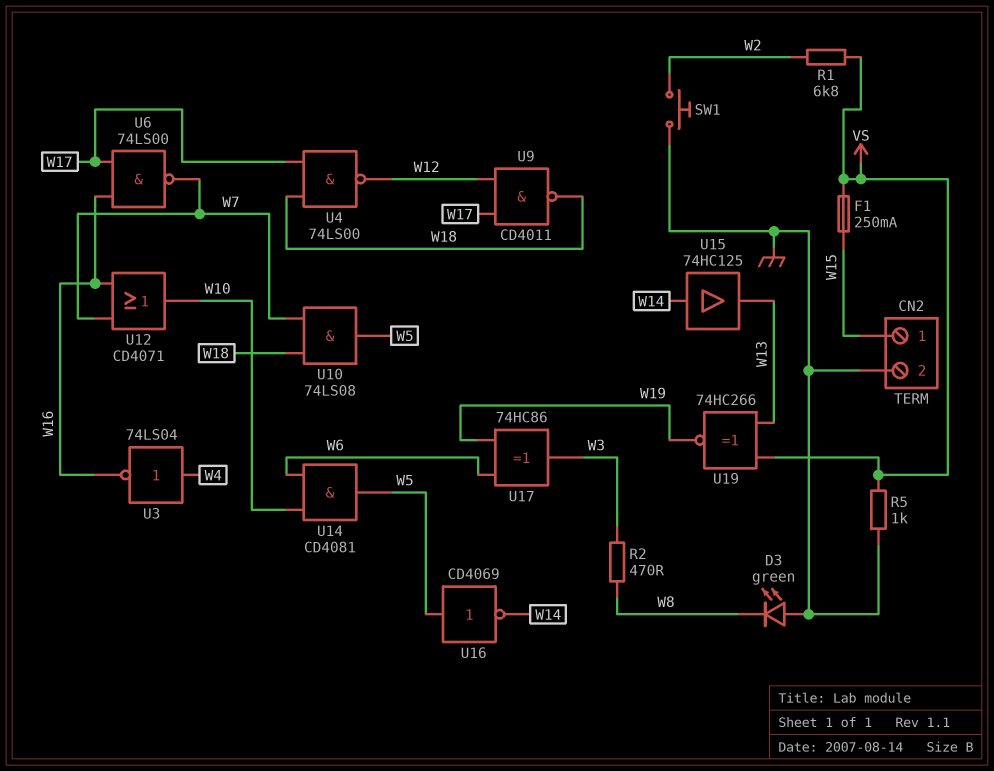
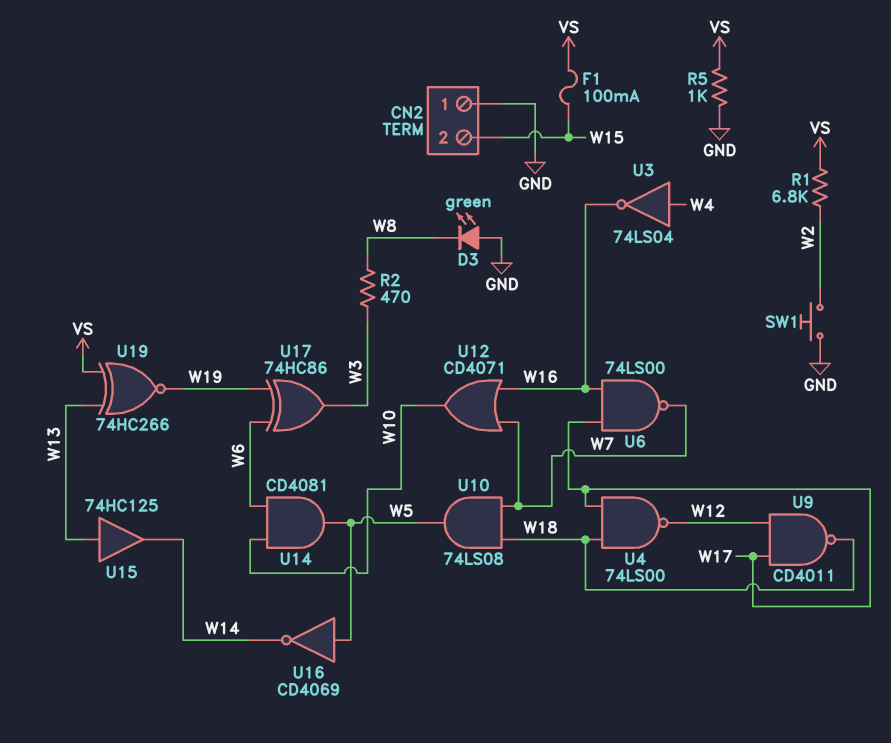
CN2 pin 1: W15 -> GND
CN2 pin 2: GND -> W15
F1: 250mA (VS, W15) -> 100mA (VS, W15)
U15: buffer 74HC125 (in W14, out W13) -> buffer 74HC125 (in W13, out W14)

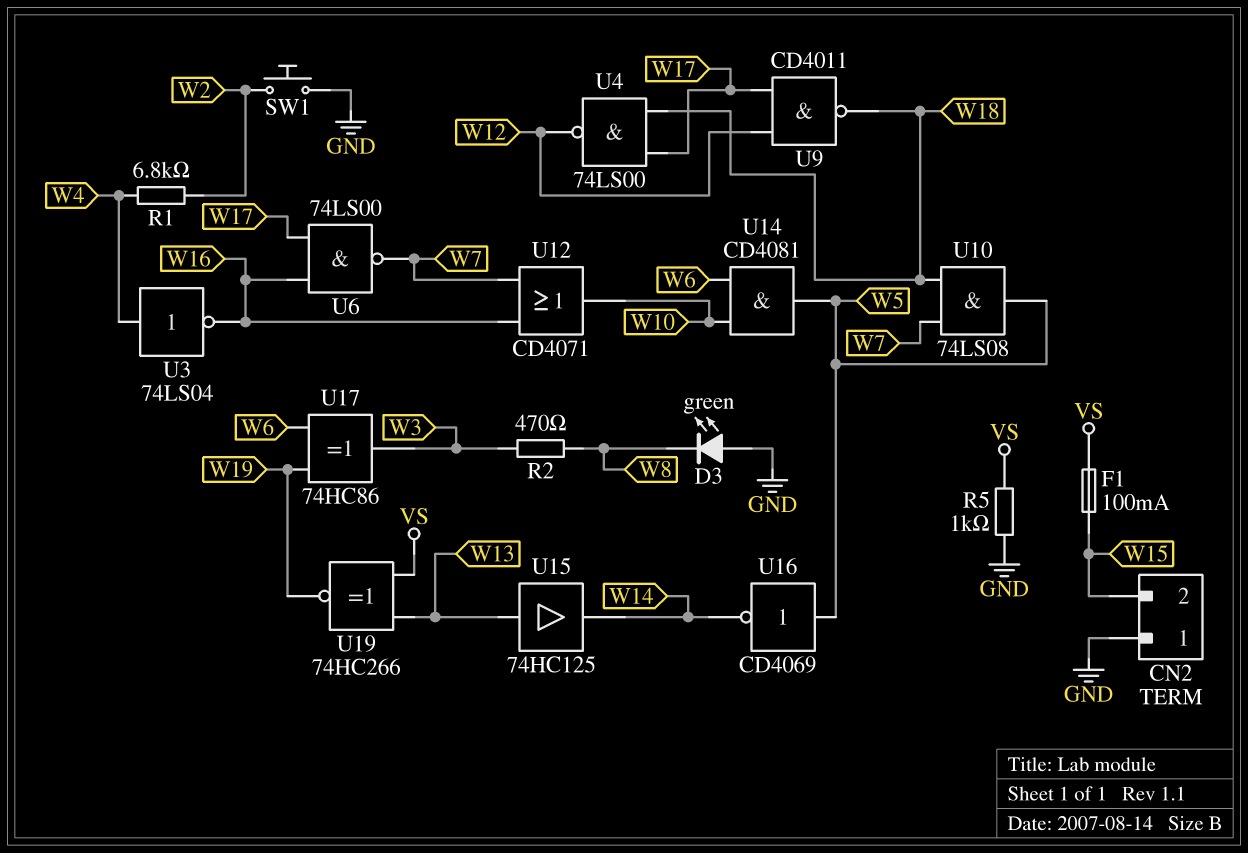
R1: 6.8k (VS, W2) -> 6.8k (W2, W4)

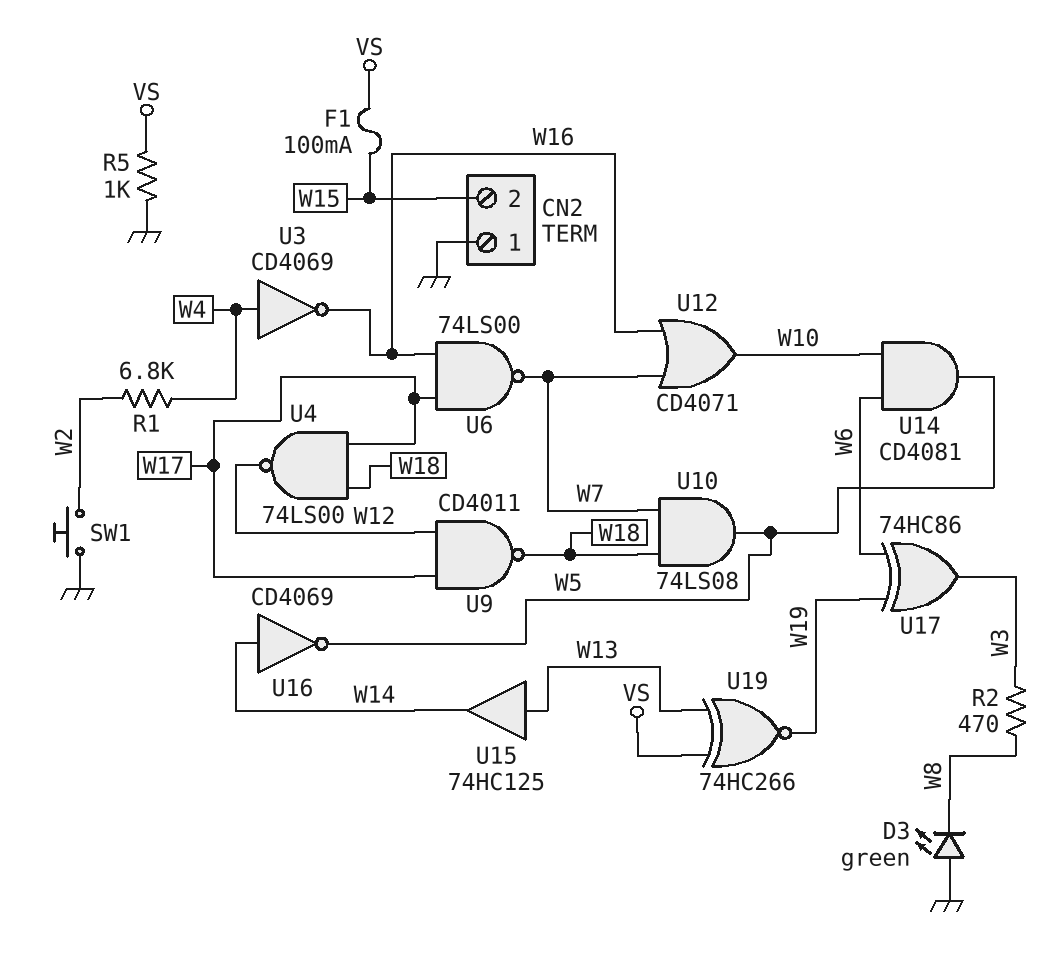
U3: NOT 74LS04 (in W4, out W16) -> NOT CD4069 (in W4, out W16)
U16: NOT CD4069 (in W5, out W14) -> NOT CD4069 (in W14, out W5)

